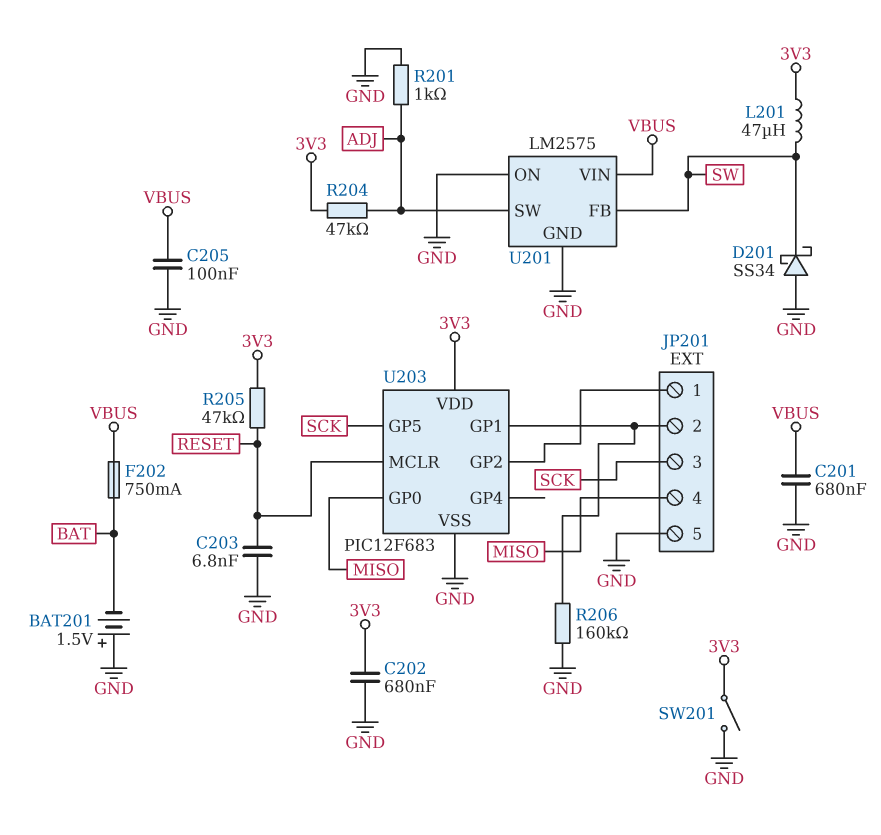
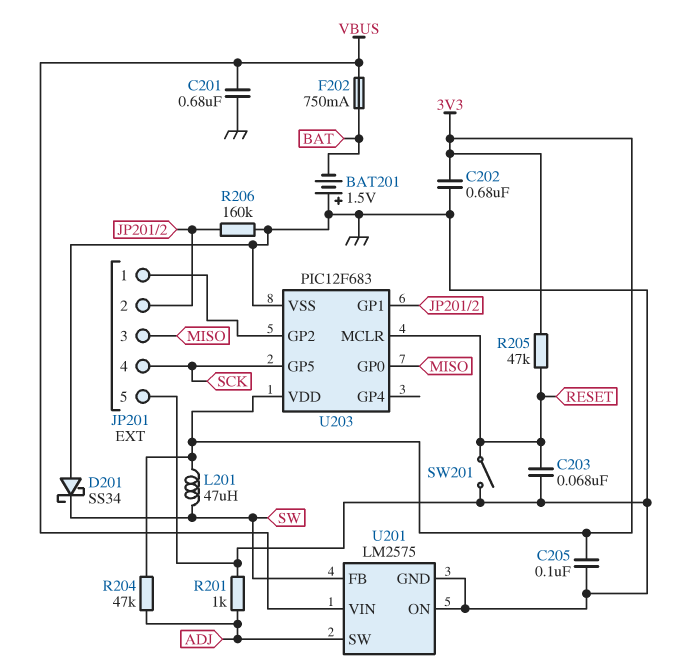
C203: 6.8nF (GND, RESET) -> 68nF (GND, RESET)
C205: 100nF (GND, VBUS) -> 100nF (3V3, GND)
JP201 pin 3: SCK -> MISO
JP201 pin 4: MISO -> SCK
SW201: switch (3V3, GND) -> switch (GND, RESET)

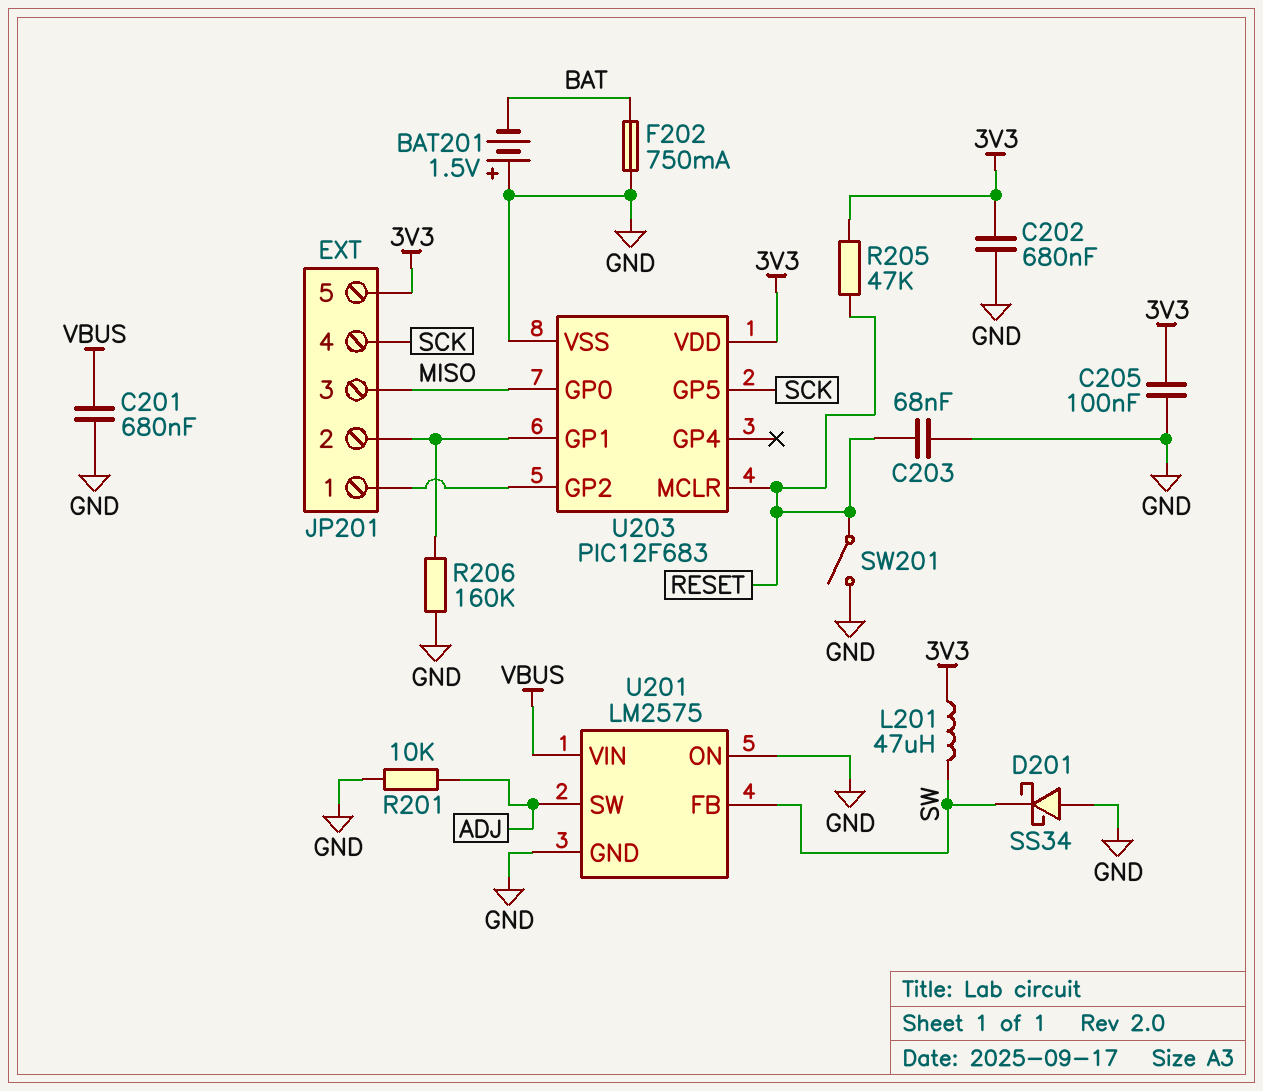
F202: 750mA (BAT, VBUS) -> 750mA (BAT, GND)
JP201 pin 5: GND -> 3V3
R201: 1k (ADJ, GND) -> 10k (ADJ, GND)
R204: 47k (3V3, ADJ) -> none

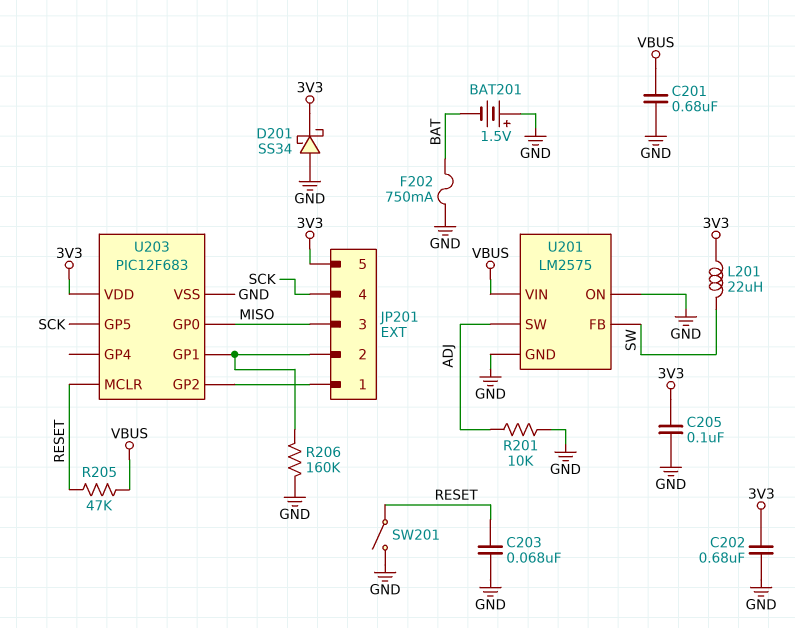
D201: schottky SS34 (A GND, K SW) -> schottky SS34 (A GND, K 3V3)
L201: 47uH (3V3, SW) -> 22uH (3V3, SW)
R205: 47k (3V3, RESET) -> 47k (RESET, VBUS)

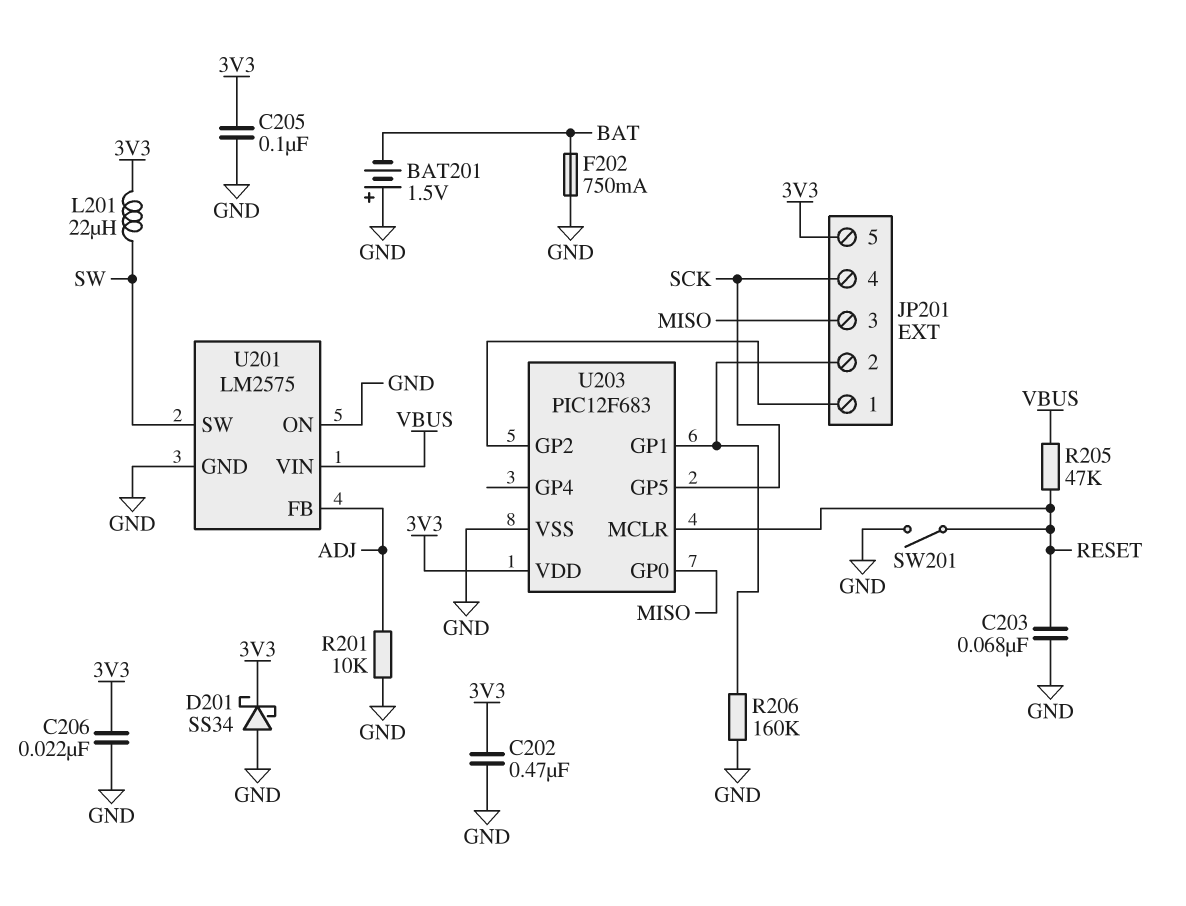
C201: 680nF (GND, VBUS) -> none
C202: 680nF (3V3, GND) -> 470nF (3V3, GND)
C206: none -> 22nF (3V3, GND)
U201 pin FB: SW -> ADJ
U201 pin SW: ADJ -> SW

